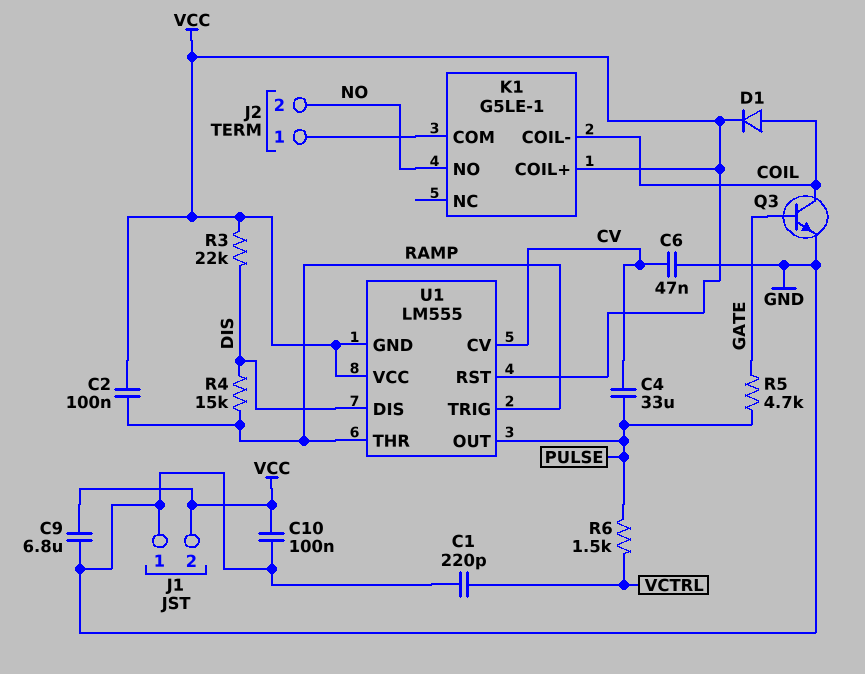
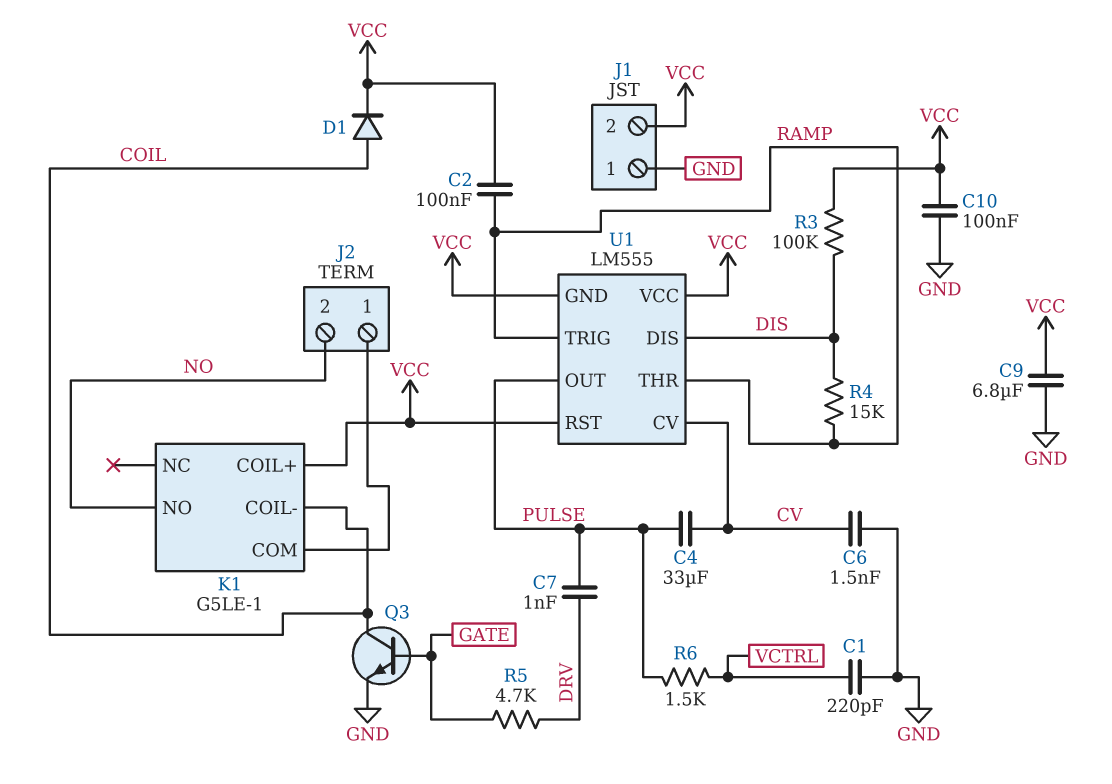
C6: 47nF (CV, GND) -> 1.5nF (CV, GND)
C7: none -> 1nF (DRV, PULSE)
R3: 22k (DIS, VCC) -> 100k (DIS, VCC)
R5: 4.7k (GATE, PULSE) -> 4.7k (DRV, GATE)

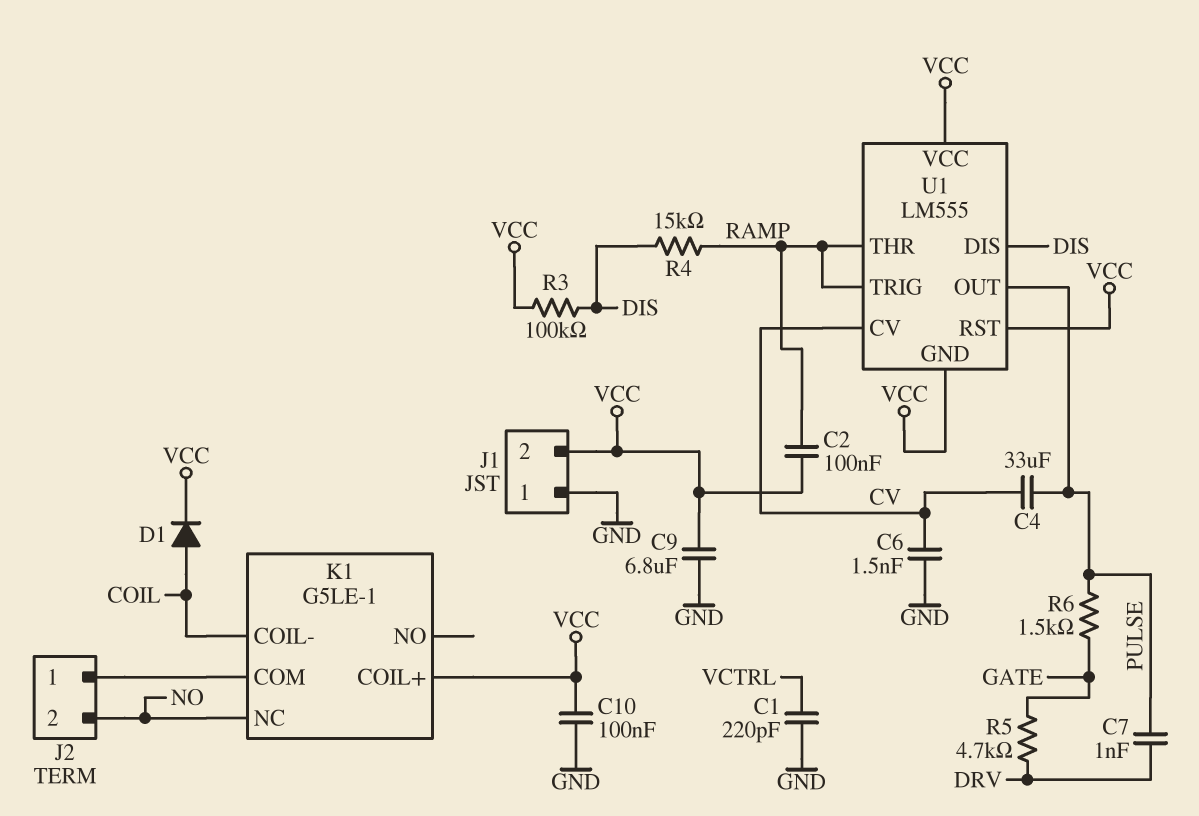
K1 pin NC: none -> NO
K1 pin NO: NO -> none
Q3: NPN (B GATE, C COIL, E GND) -> none
R6: 1.5k (PULSE, VCTRL) -> 1.5k (GATE, PULSE)

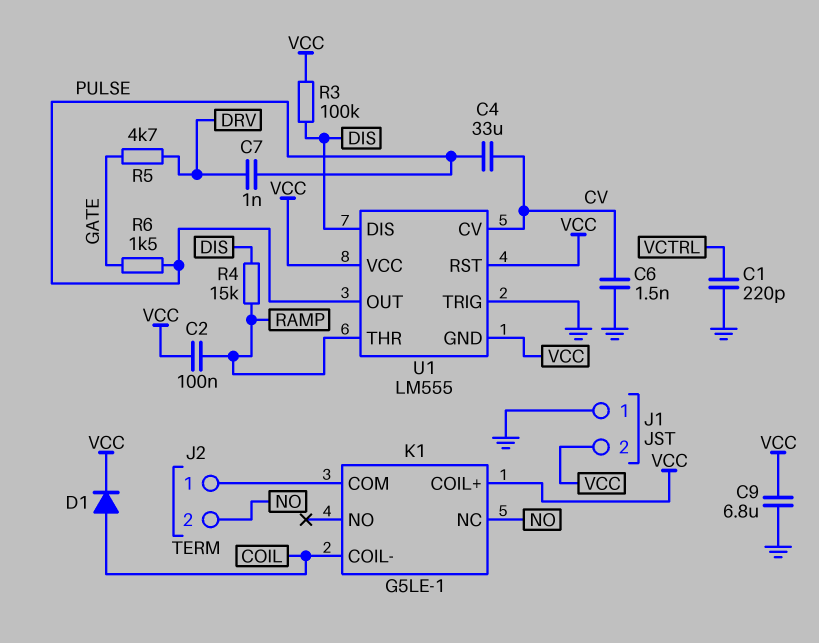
C10: 100nF (GND, VCC) -> none
U1 pin TRIG: RAMP -> GND

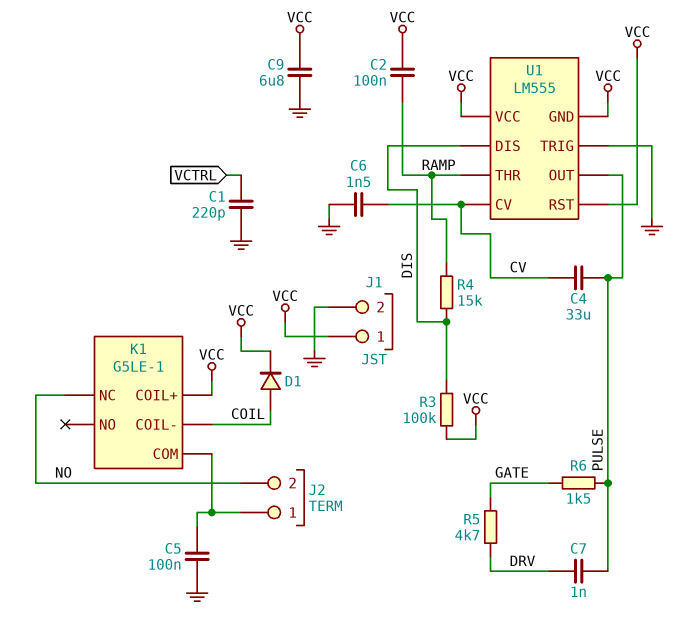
C5: none -> 100nF (GND, J2/1)
J1 pin 1: GND -> VCC
J1 pin 2: VCC -> GND

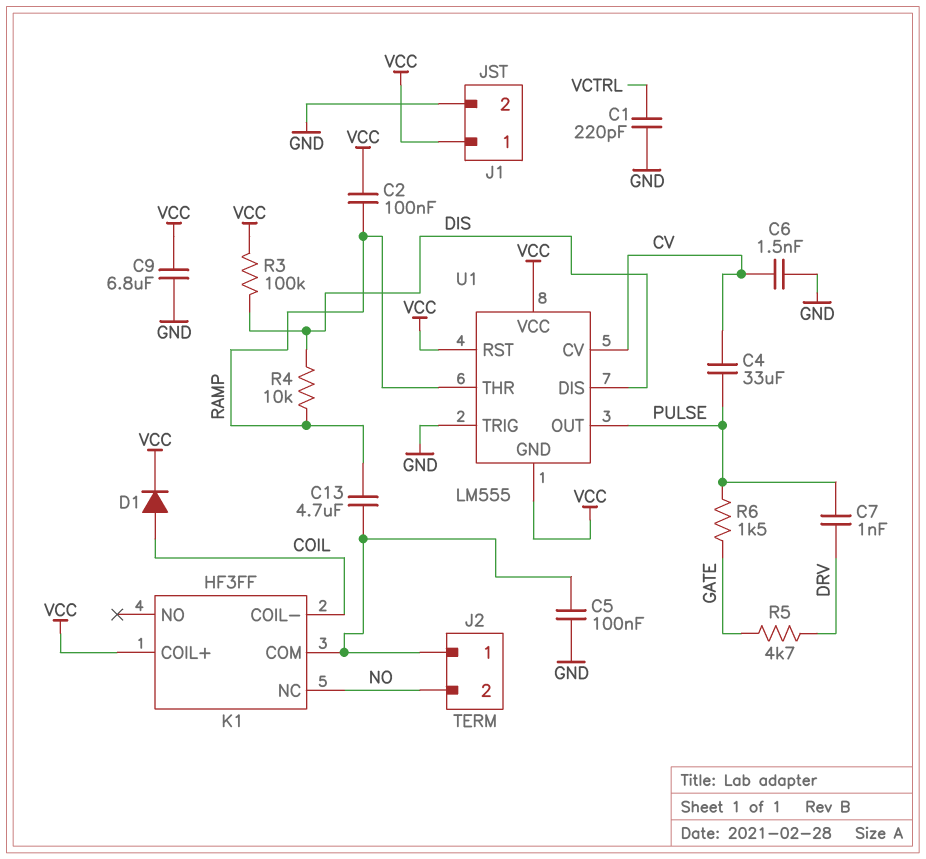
C13: none -> 4.7uF (J2/1, RAMP)
K1: G5LE-1 -> HF3FF
R4: 15k (DIS, RAMP) -> 10k (DIS, RAMP)

